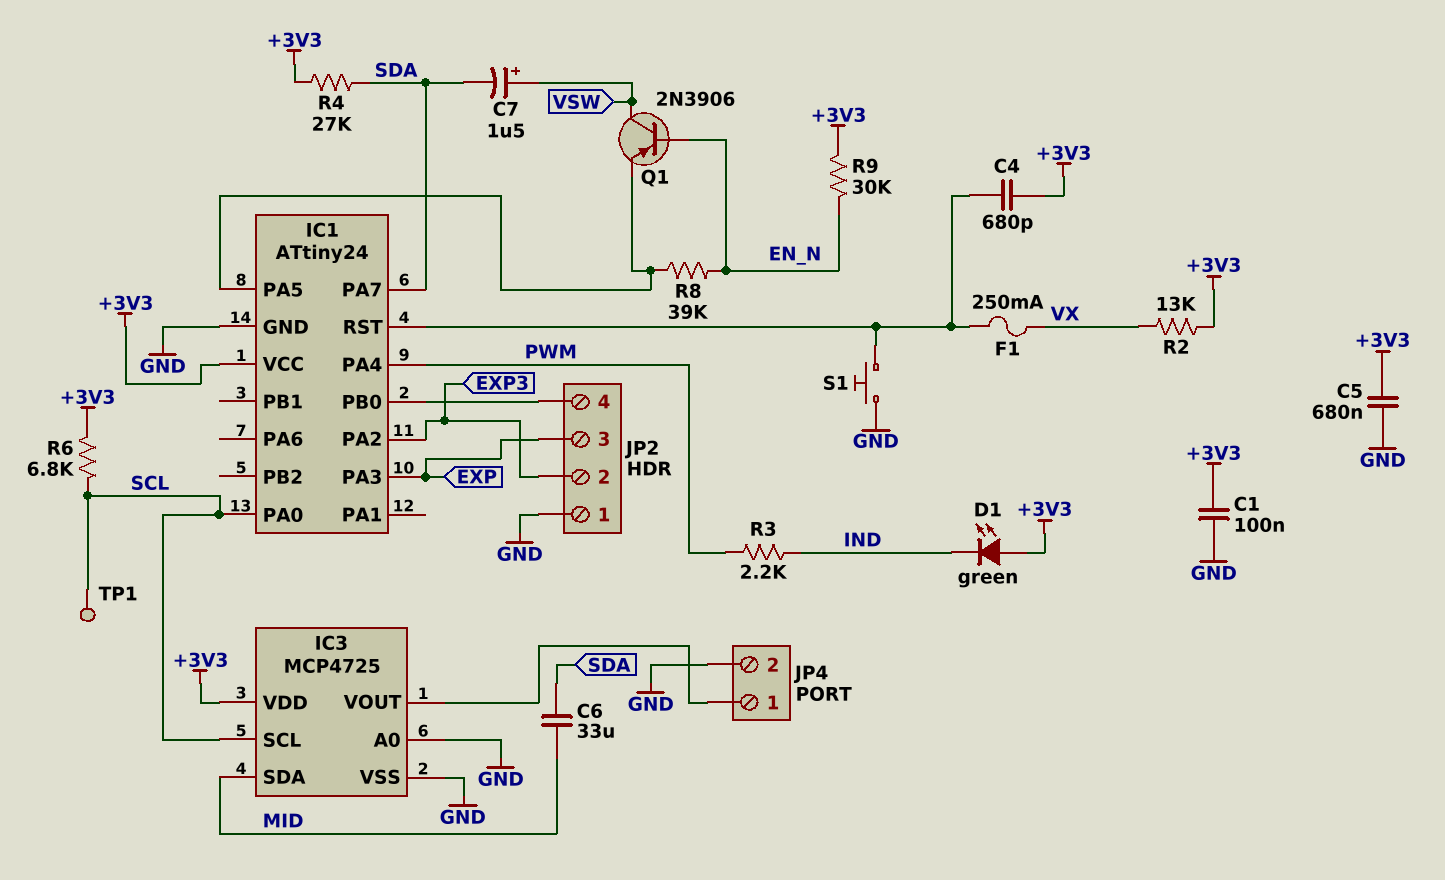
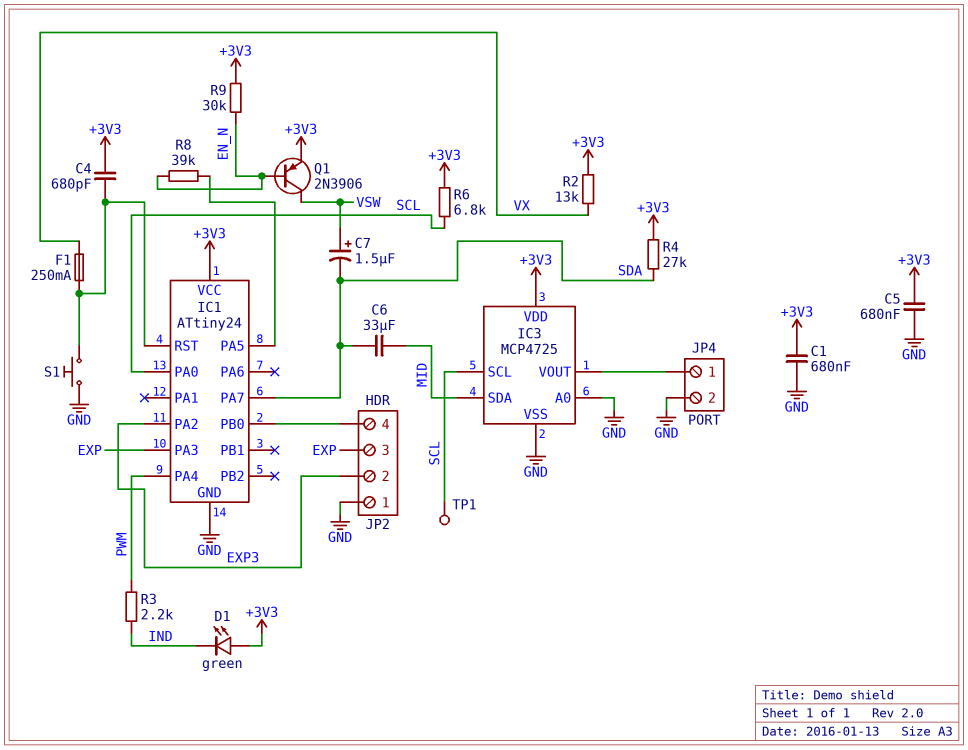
C1: 100nF (+3V3, GND) -> 680nF (+3V3, GND)
Q1: PNP 2N3906 (B EN_N, C VSW, E IC1/PA5) -> PNP 2N3906 (B EN_N, C VSW, E +3V3)

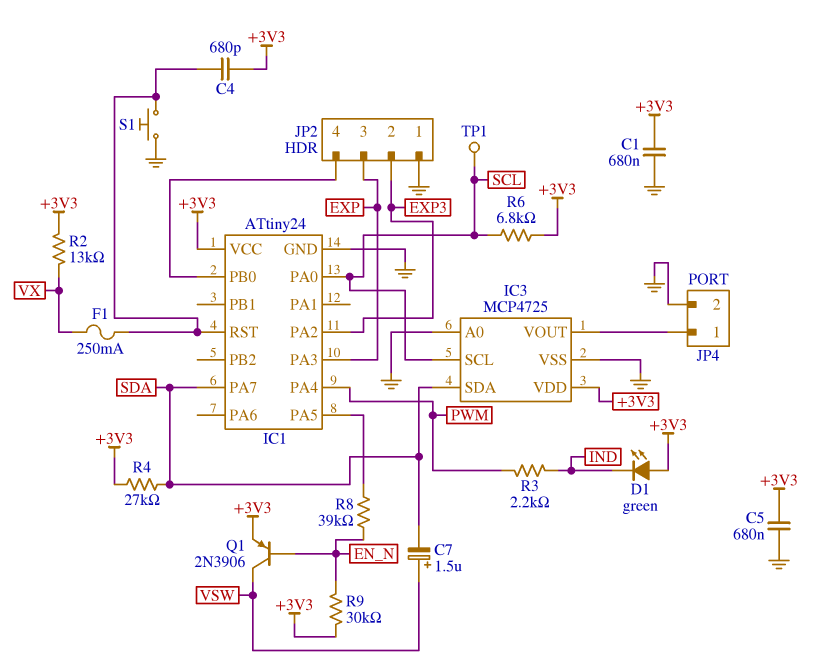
C6: 33uF (MID, SDA) -> none
IC3 pin SDA: MID -> SDA

